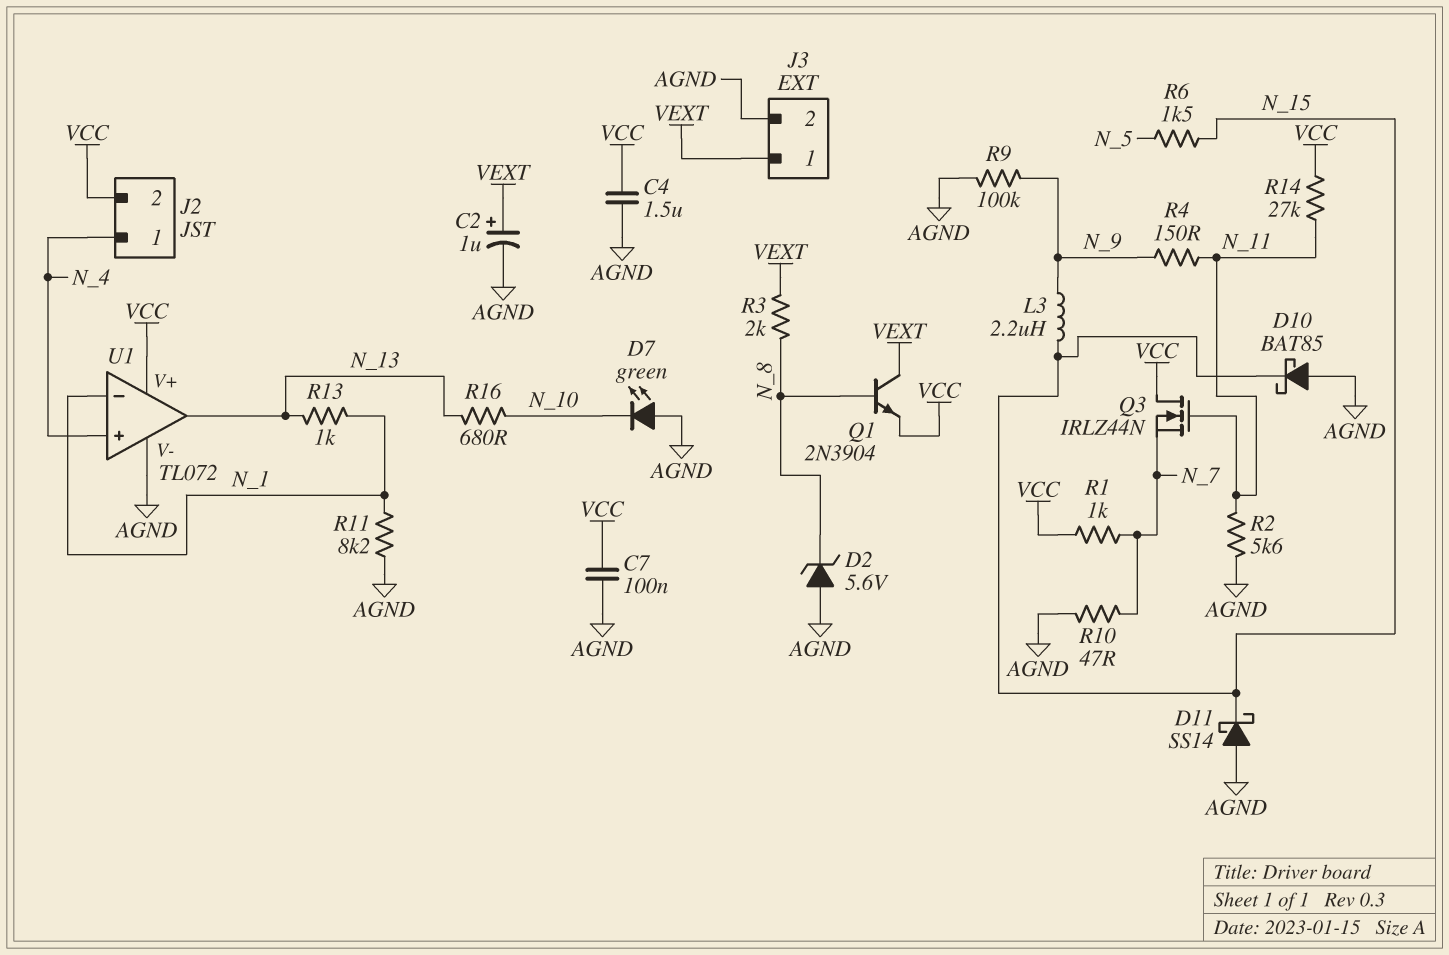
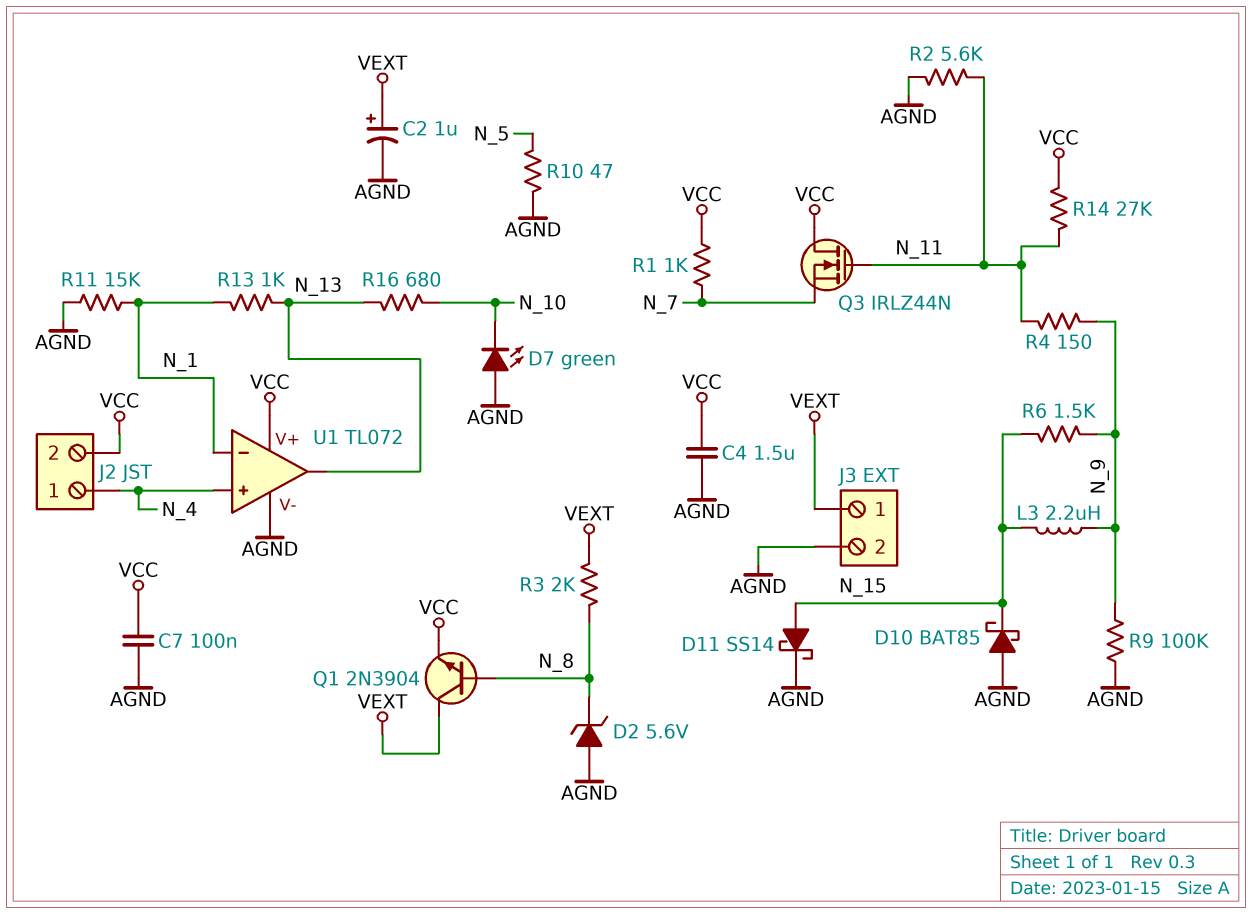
D11: schottky SS14 (A AGND, K N_15) -> schottky SS14 (A N_15, K AGND)
R6: 1.5k (N_5, N_15) -> 1.5k (N_9, N_15)
R10: 47 (AGND, N_7) -> 47 (AGND, N_5)
R11: 8.2k (AGND, N_1) -> 15k (AGND, N_1)

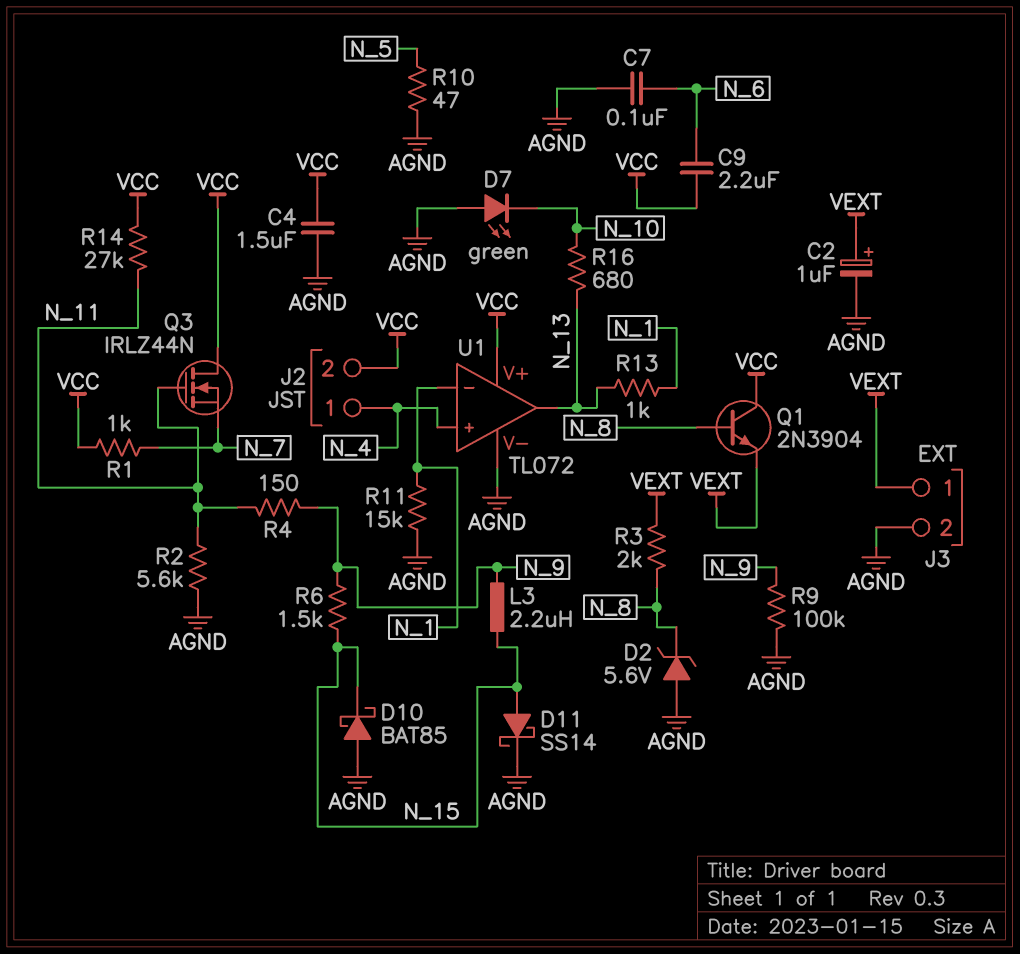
C7: 100nF (AGND, VCC) -> 100nF (AGND, N_6)
C9: none -> 2.2uF (N_6, VCC)
Q1: NPN 2N3904 (B N_8, C VEXT, E VCC) -> NPN 2N3904 (B N_8, C VCC, E VEXT)

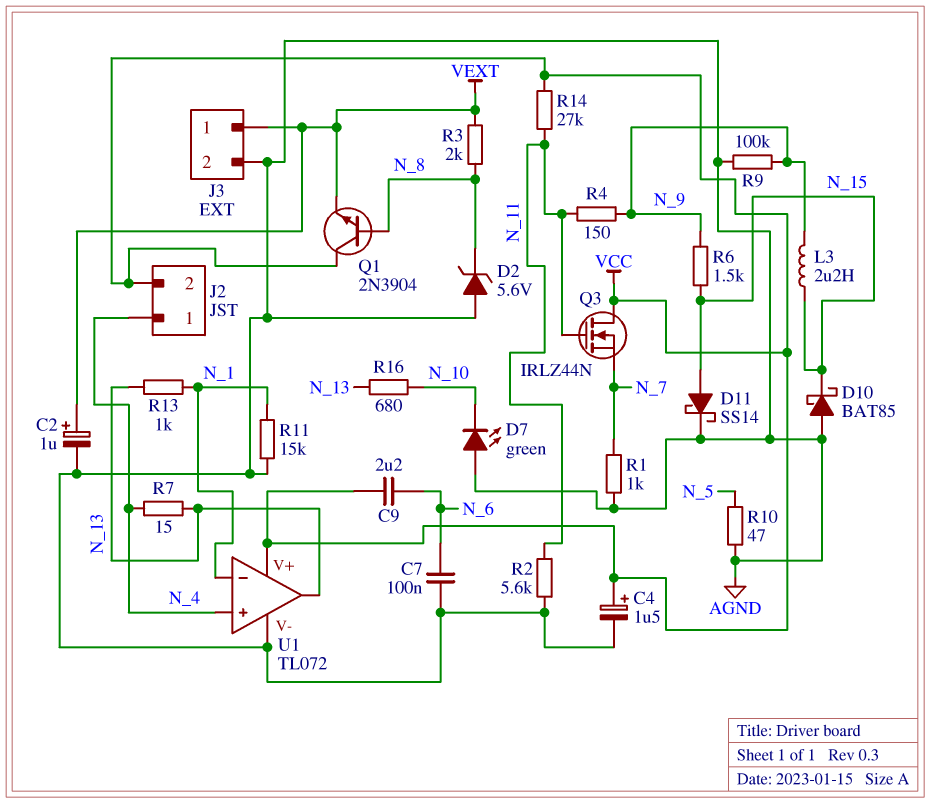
C4: 1.5uF (AGND, VCC) -> 1.5uF (plus VCC, minus AGND)
R1: 1k (N_7, VCC) -> 1k (AGND, N_7)
R7: none -> 15 (N_4, N_13)

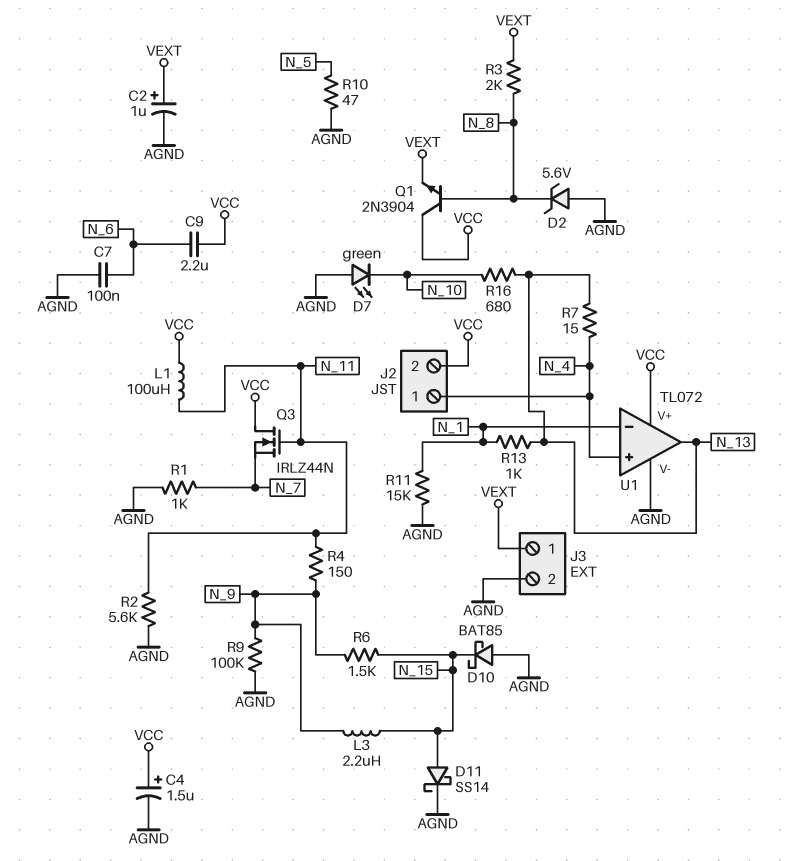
L1: none -> 100uH (N_11, VCC)
R14: 27k (N_11, VCC) -> none

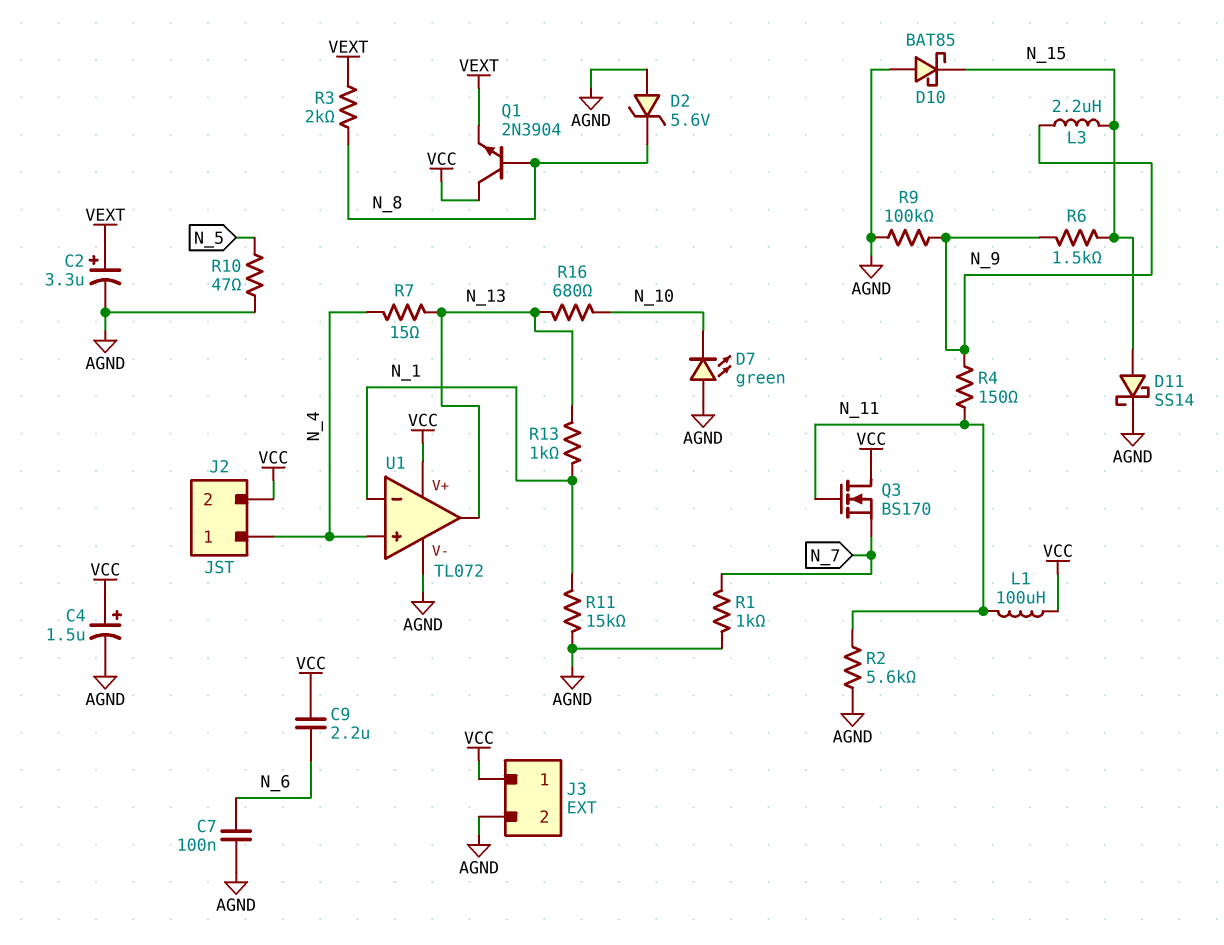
C2: 1uF (plus VEXT, minus AGND) -> 3.3uF (plus VEXT, minus AGND)
J3 pin 1: VEXT -> VCC
Q3: NMOS IRLZ44N (G N_11, D VCC, S N_7) -> NMOS BS170 (G N_11, D VCC, S N_7)

